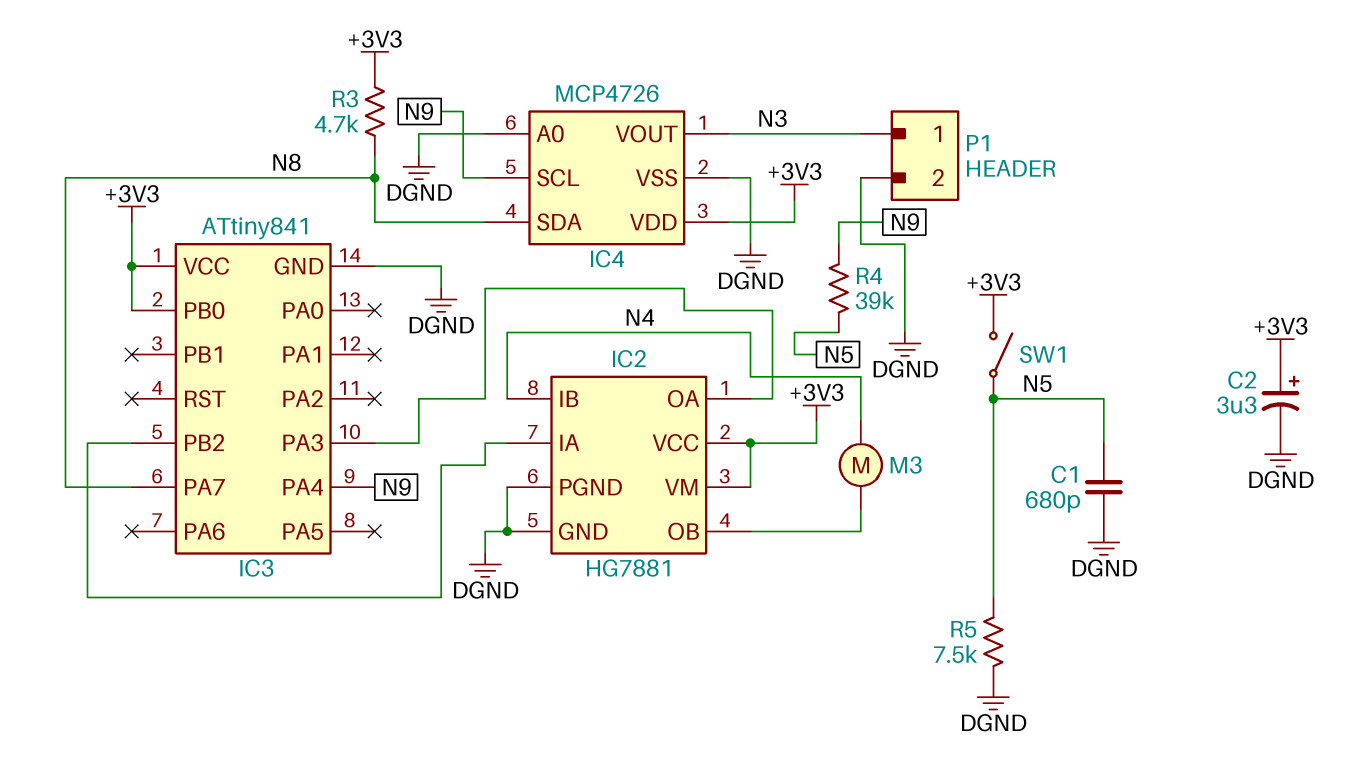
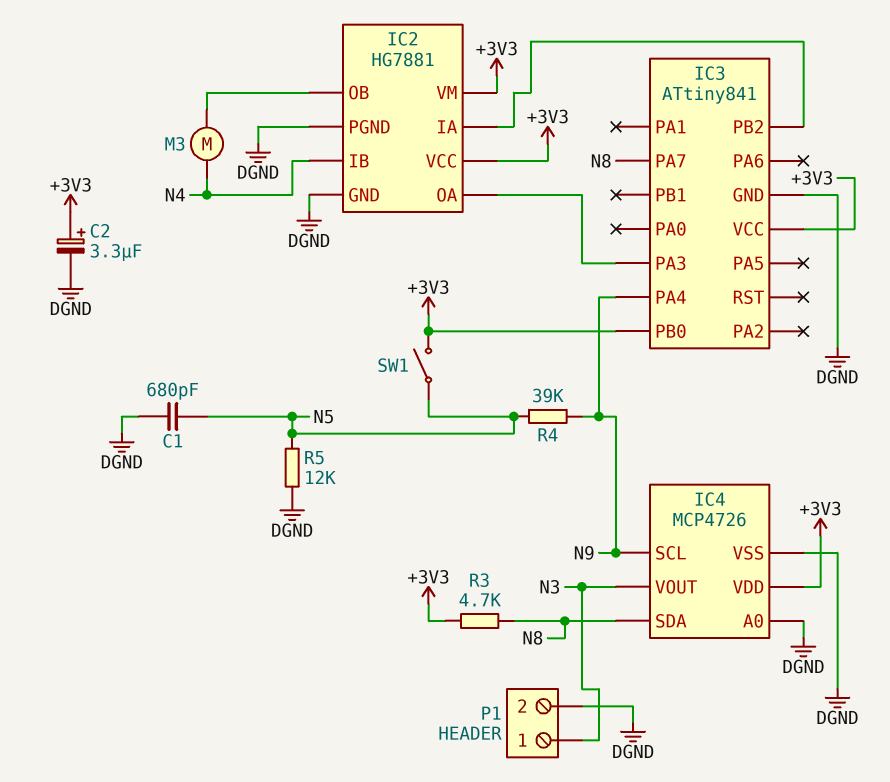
R5: 7.5k (DGND, N5) -> 12k (DGND, N5)

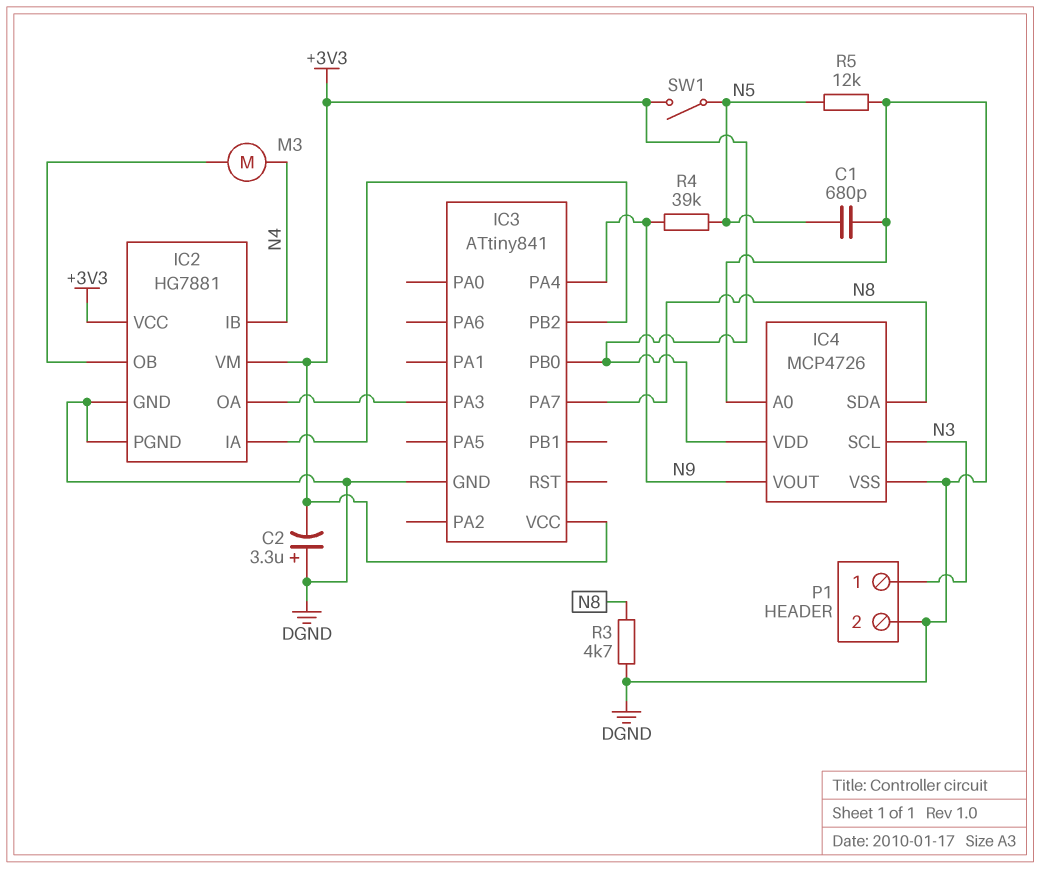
C2: 3.3uF (plus +3V3, minus DGND) -> 3.3uF (plus DGND, minus +3V3)
IC4 pin SCL: N9 -> N3
IC4 pin VOUT: N3 -> N9
R3: 4.7k (+3V3, N8) -> 4.7k (DGND, N8)

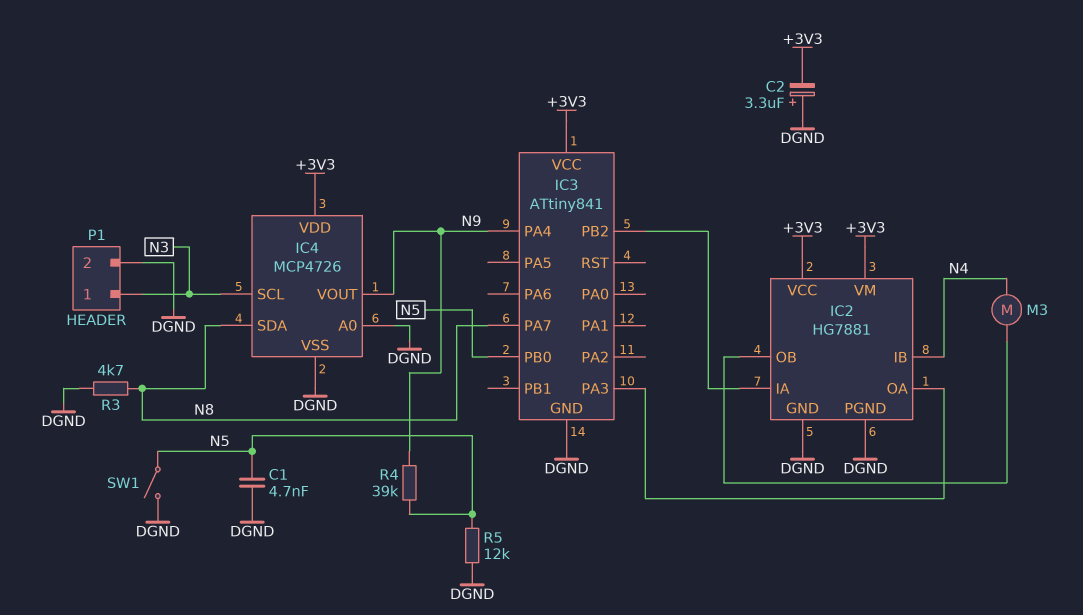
C1: 680pF (DGND, N5) -> 4.7nF (DGND, N5)
IC3 pin PB0: +3V3 -> N5
SW1: switch (+3V3, N5) -> switch (DGND, N5)

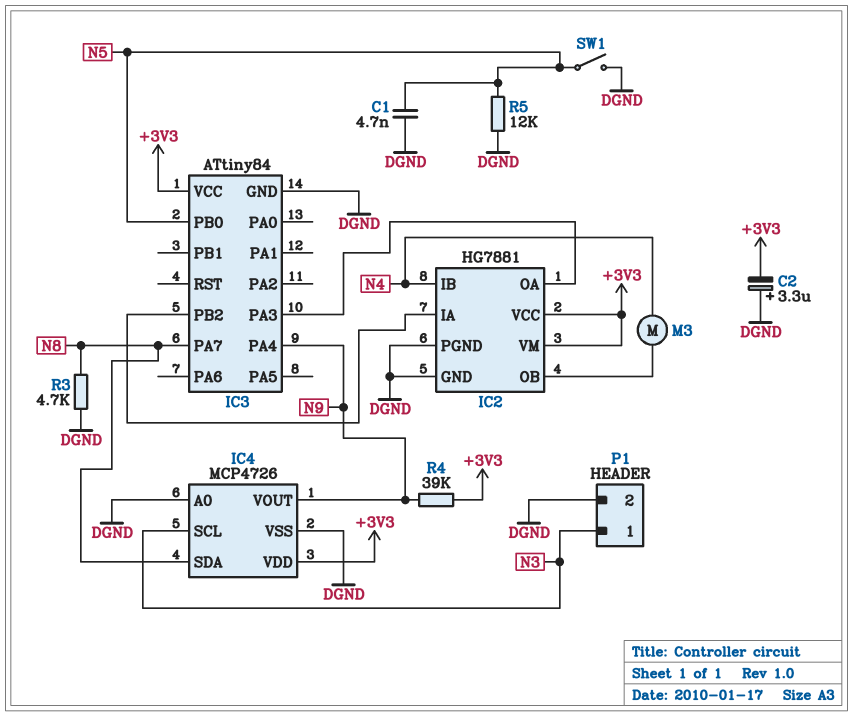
IC3: ATtiny841 -> ATtiny84
R4: 39k (N5, N9) -> 39k (+3V3, N9)

